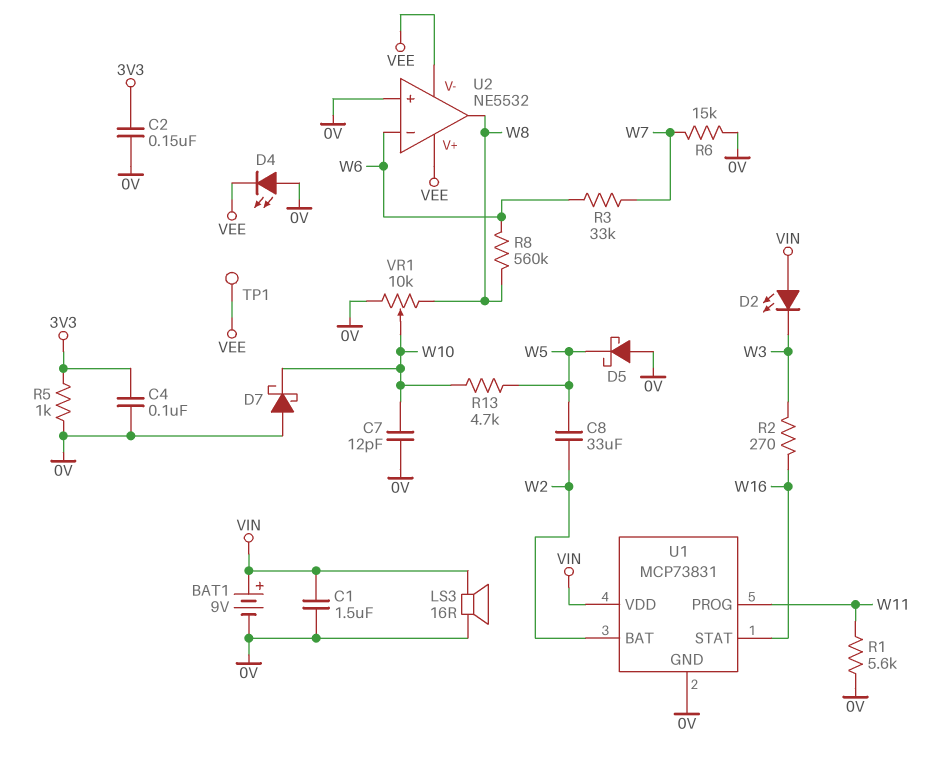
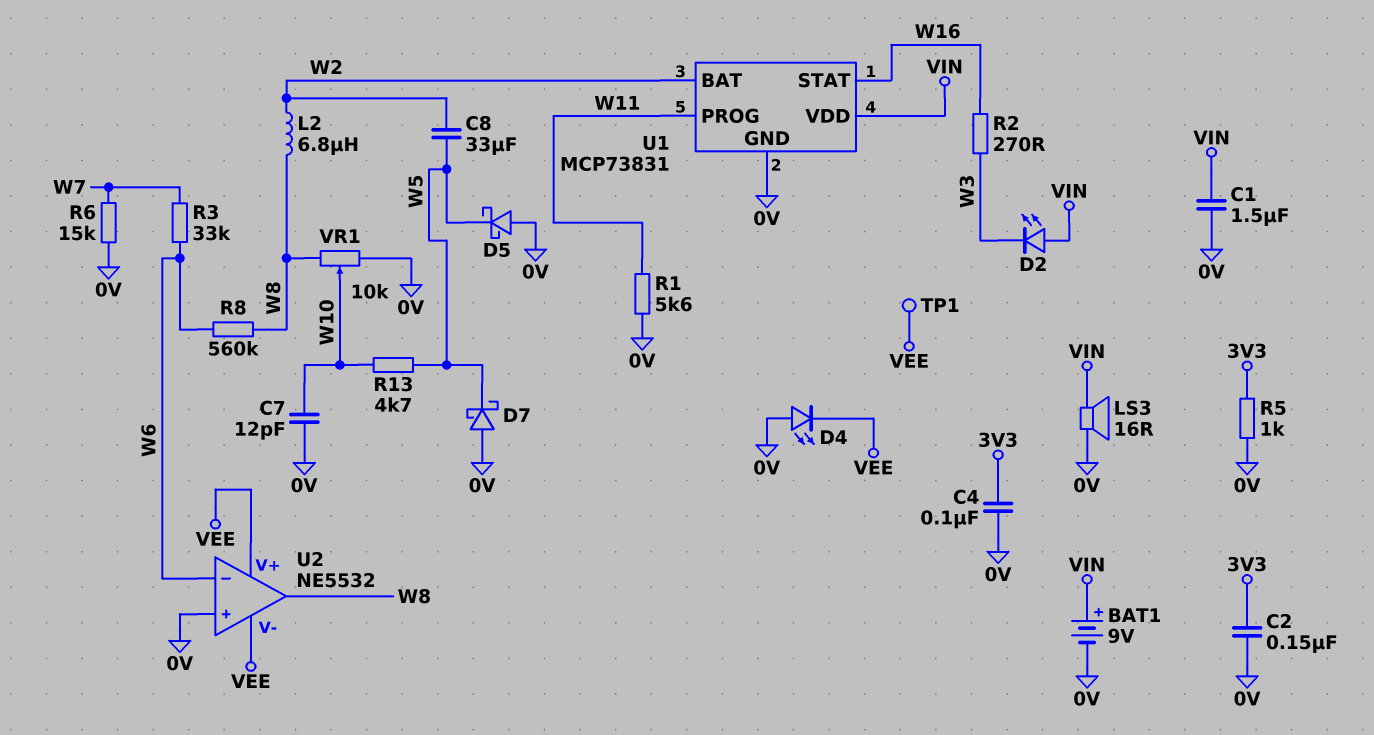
D7: schottky (A 0V, K W10) -> schottky (A 0V, K W5)
L2: none -> 6.8uH (W2, W8)

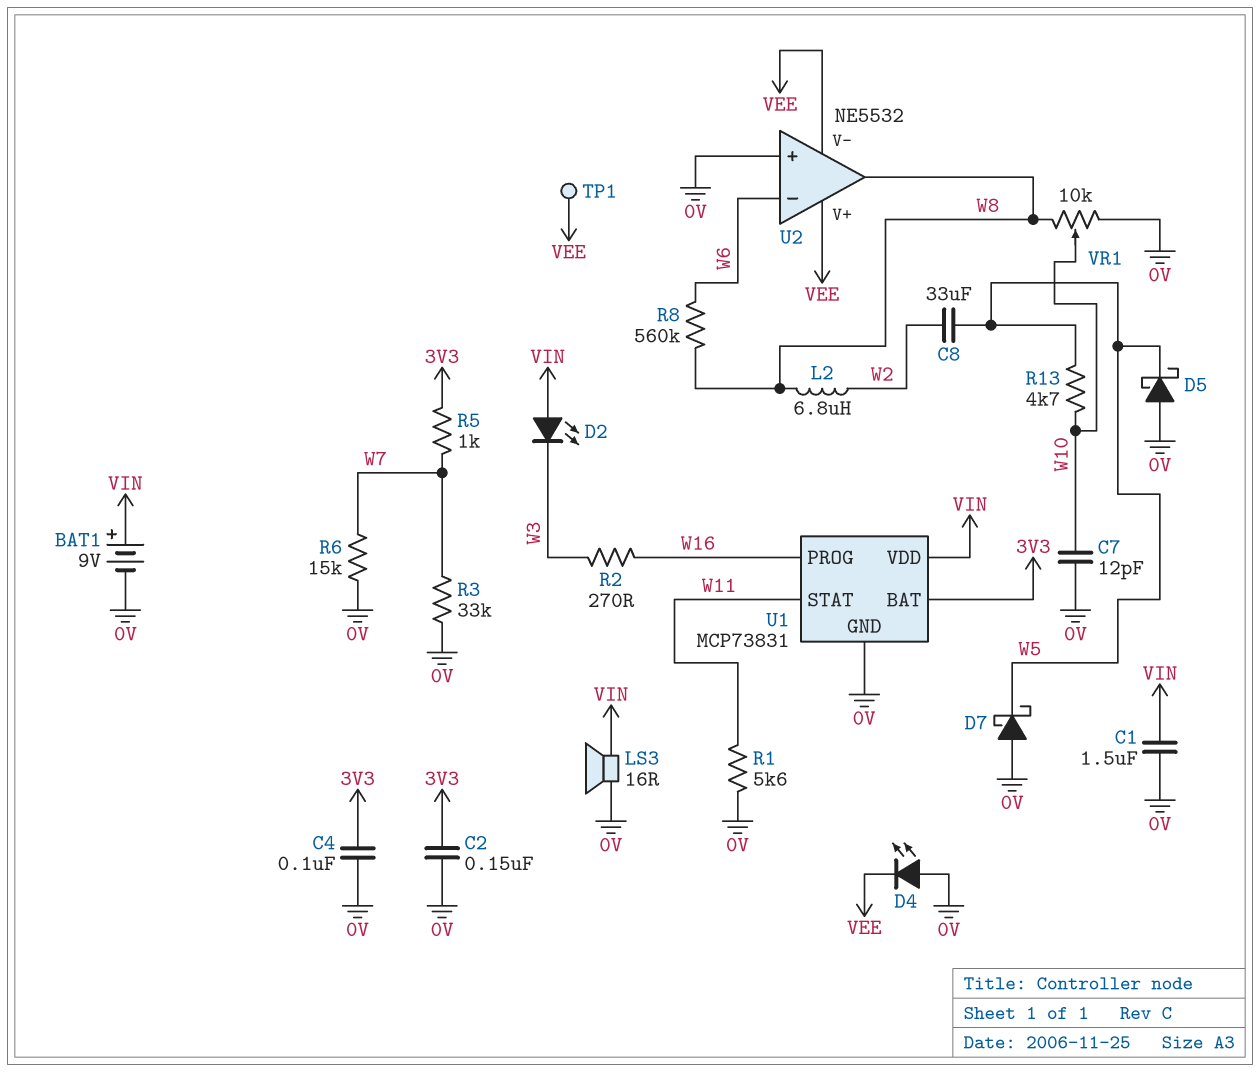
R3: 33k (W6, W7) -> 33k (0V, W7)
R5: 1k (0V, 3V3) -> 1k (3V3, W7)
U1 pin BAT: W2 -> 3V3
U1 pin PROG: W11 -> W16
U1 pin STAT: W16 -> W11

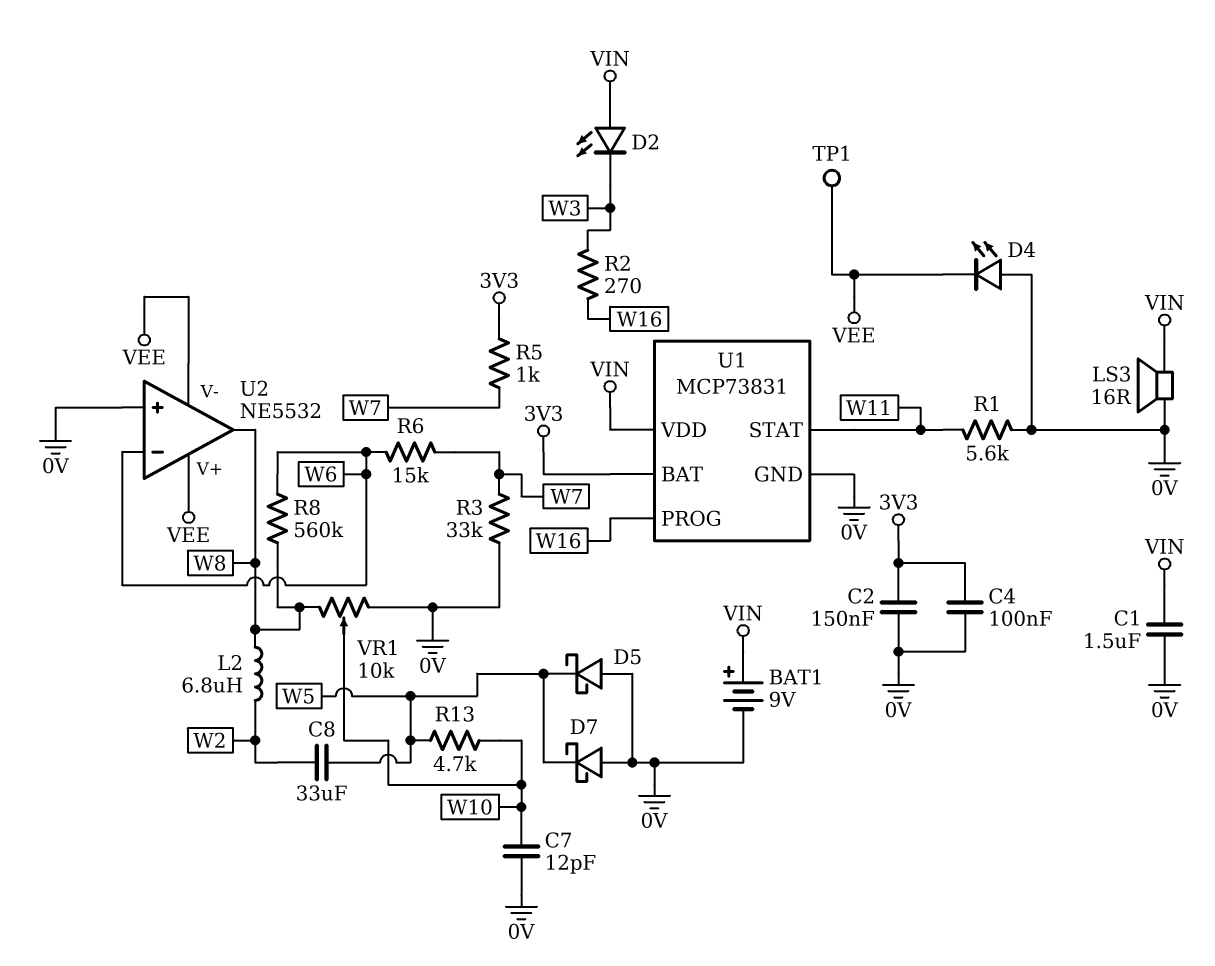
R6: 15k (0V, W7) -> 15k (W6, W7)

